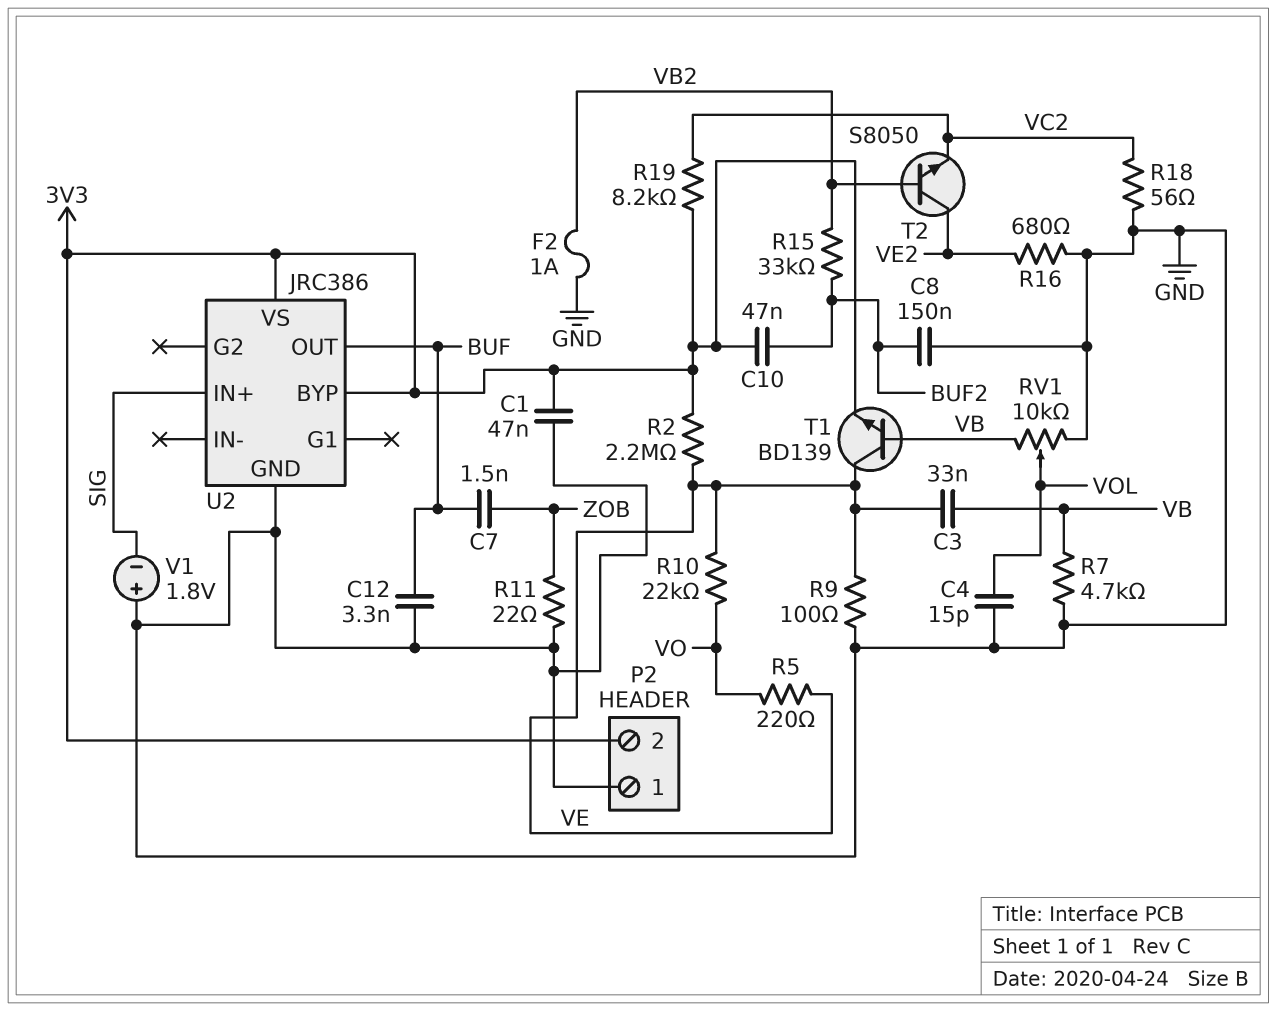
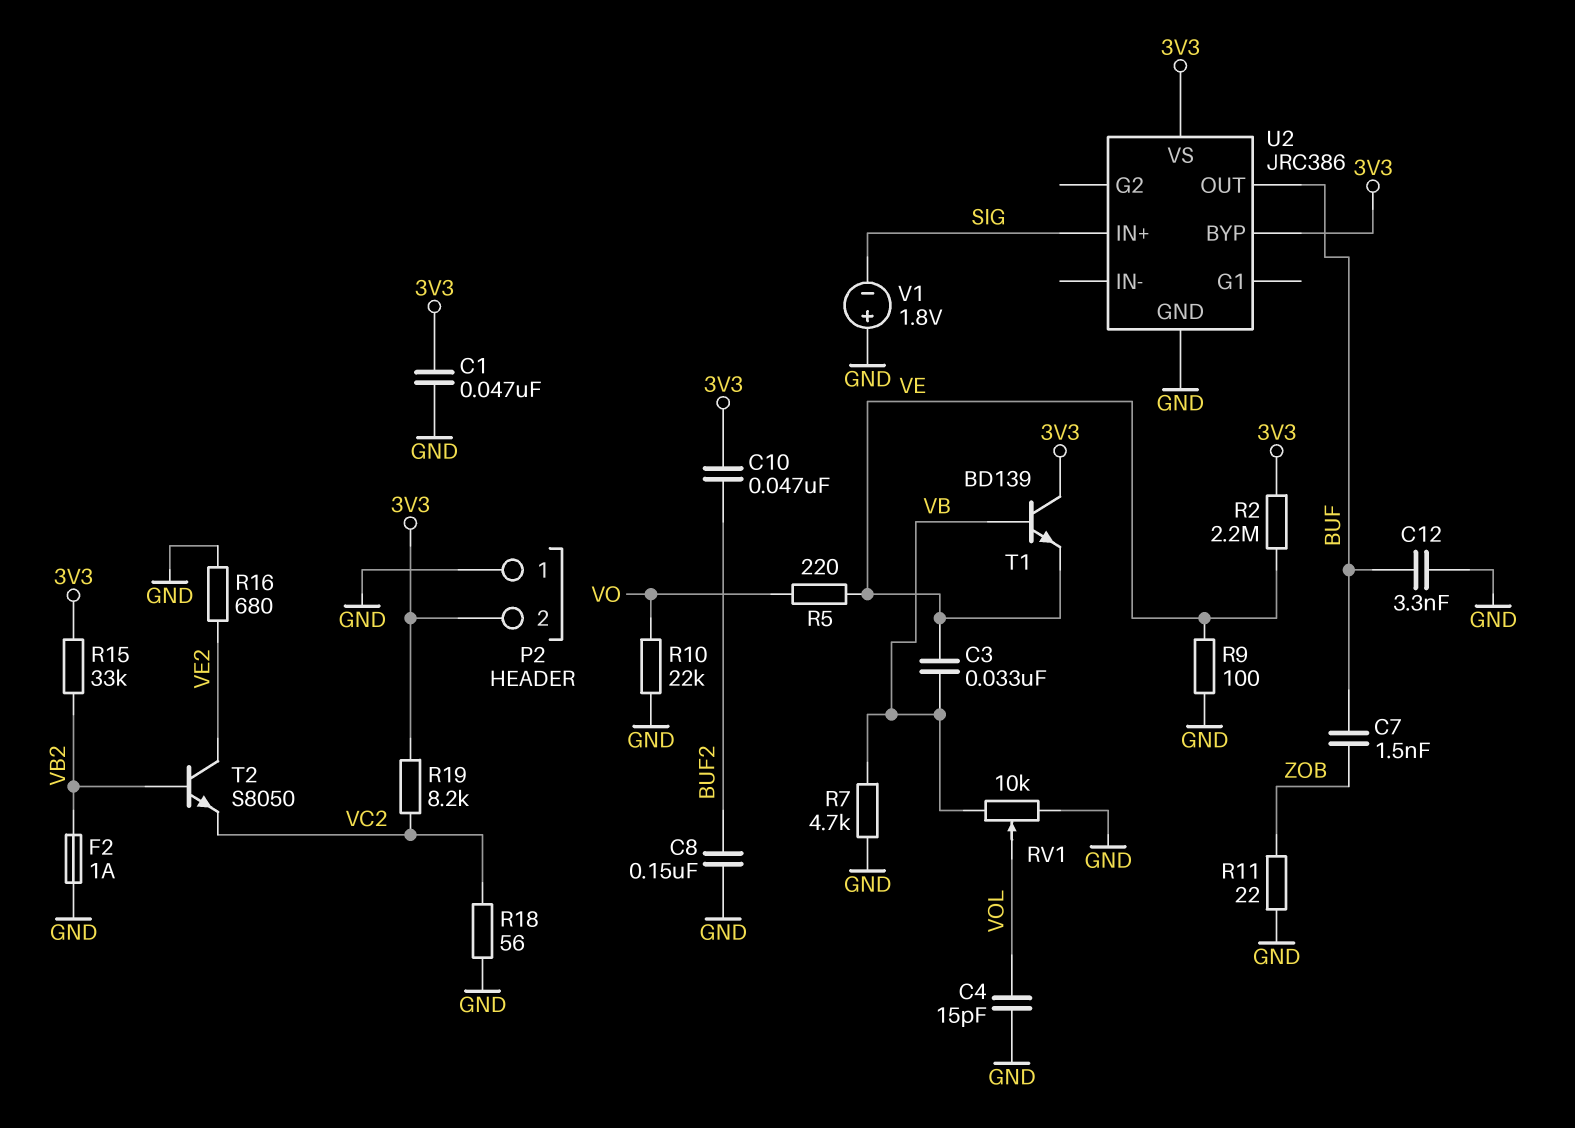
R10: 22k (VE, VO) -> 22k (GND, VO)
R15: 33k (BUF2, VB2) -> 33k (3V3, VB2)
T1: NPN BD139 (B VB, C VE, E 3V3) -> NPN BD139 (B VB, C 3V3, E VE)

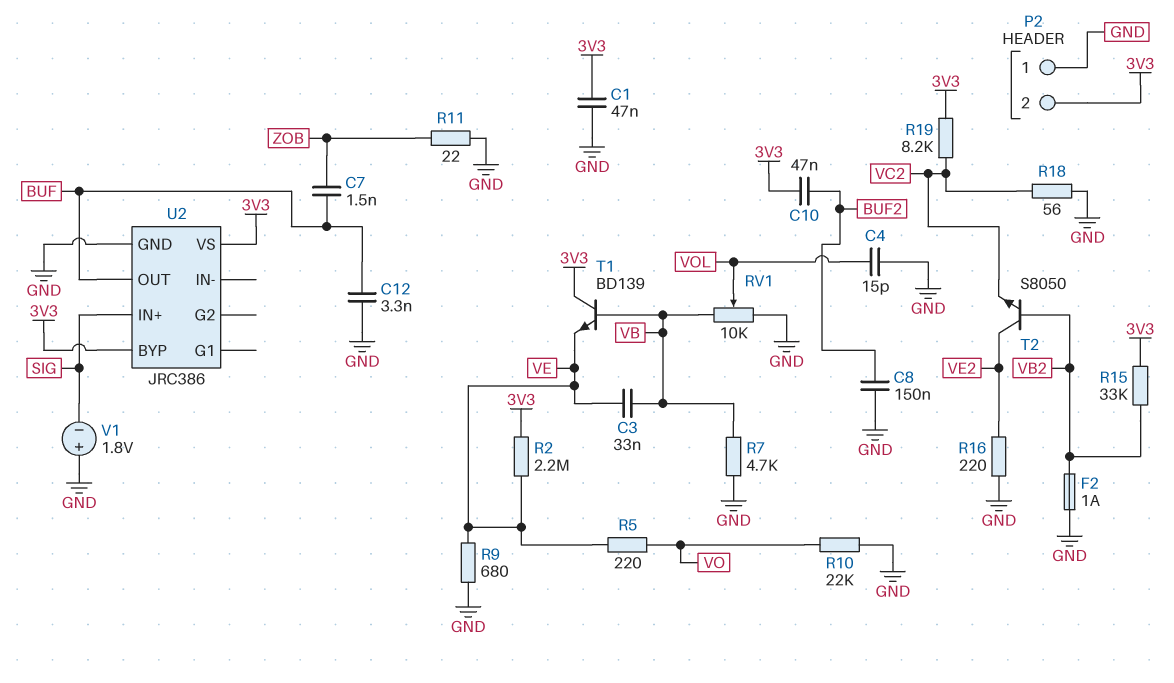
R9: 100 (GND, VE) -> 680 (GND, VE)
R16: 680 (GND, VE2) -> 220 (GND, VE2)

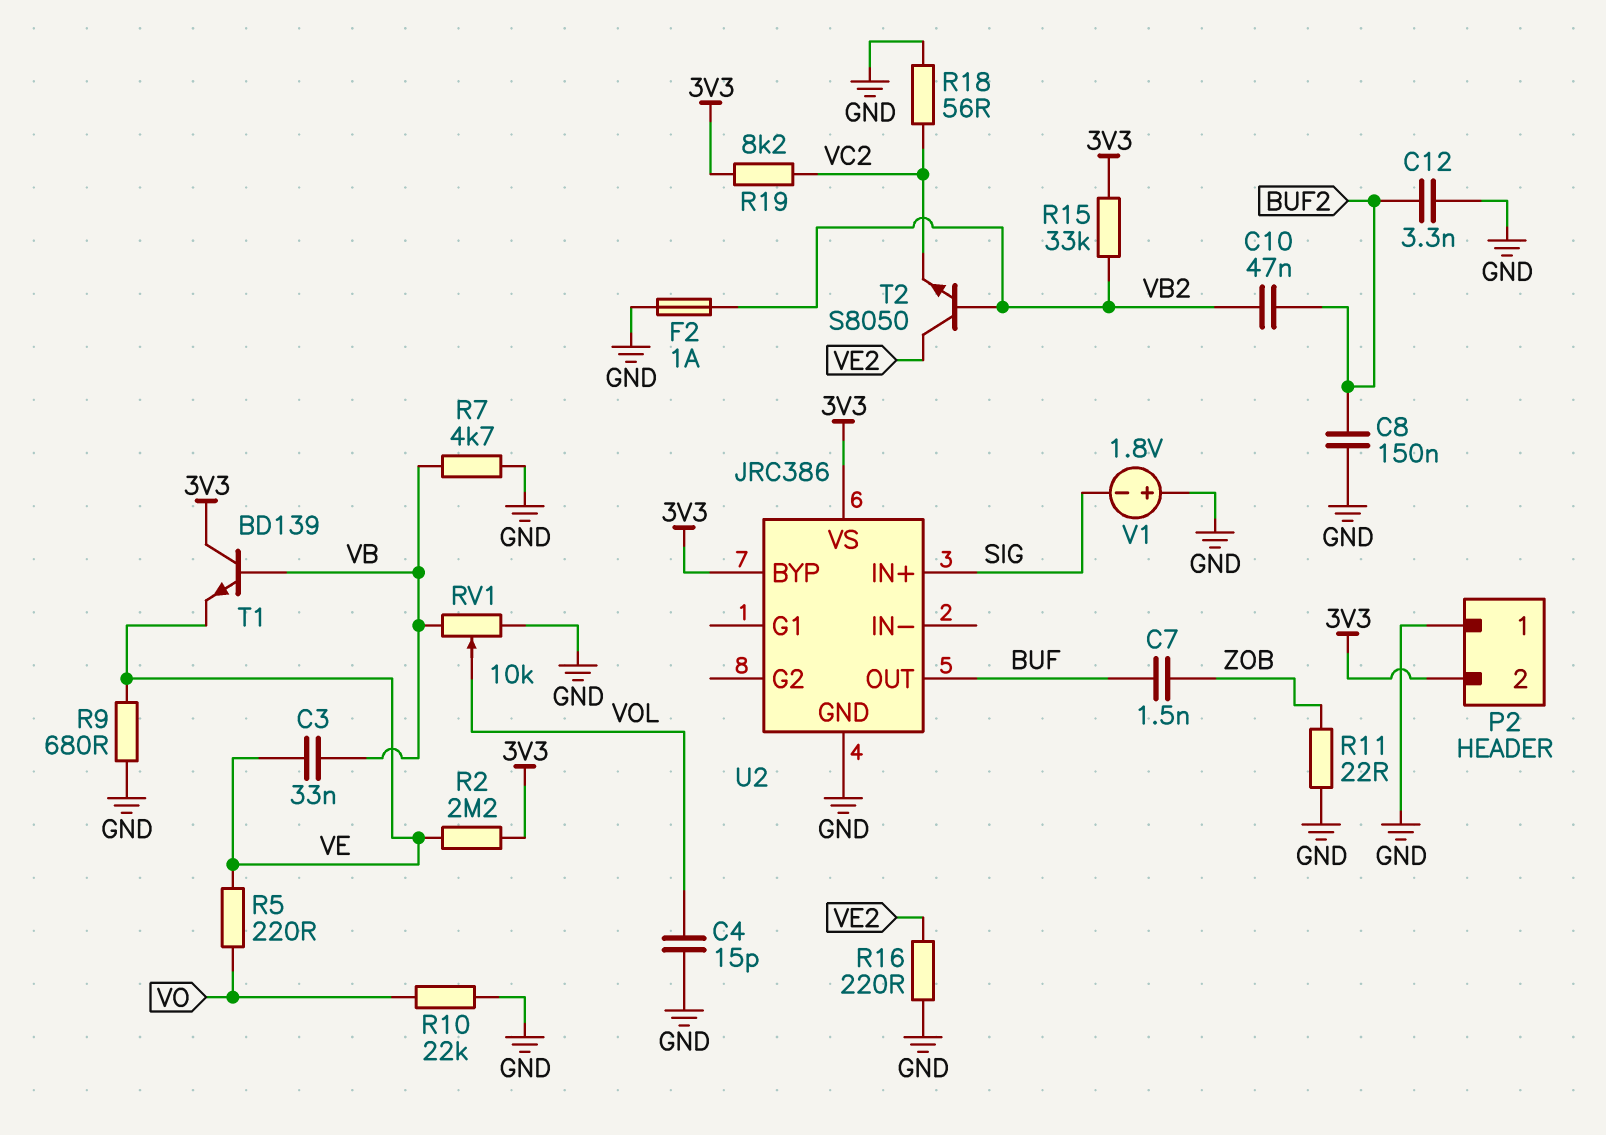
C1: 47nF (3V3, GND) -> none
C10: 47nF (3V3, BUF2) -> 47nF (BUF2, VB2)
C12: 3.3nF (BUF, GND) -> 3.3nF (BUF2, GND)

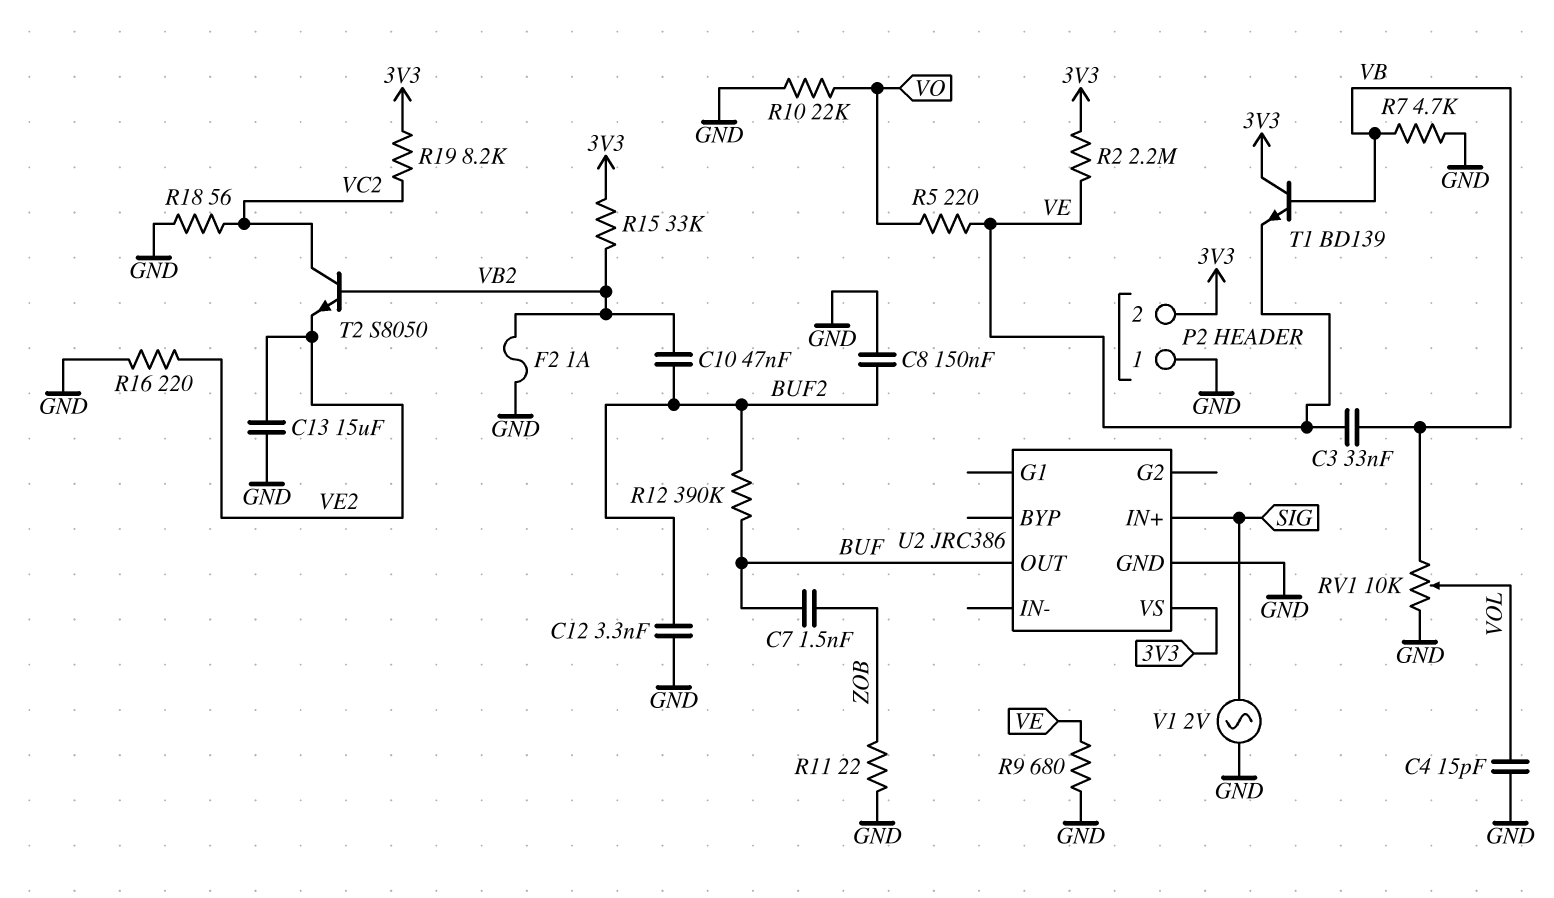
C13: none -> 15uF (GND, VE2)
R12: none -> 390k (BUF, BUF2)
T2: NPN S8050 (B VB2, C VE2, E VC2) -> NPN S8050 (B VB2, C VC2, E VE2)
U2 pin BYP: 3V3 -> none
V1: 1.8V (plus GND, minus SIG) -> AC 2V (GND, SIG)

